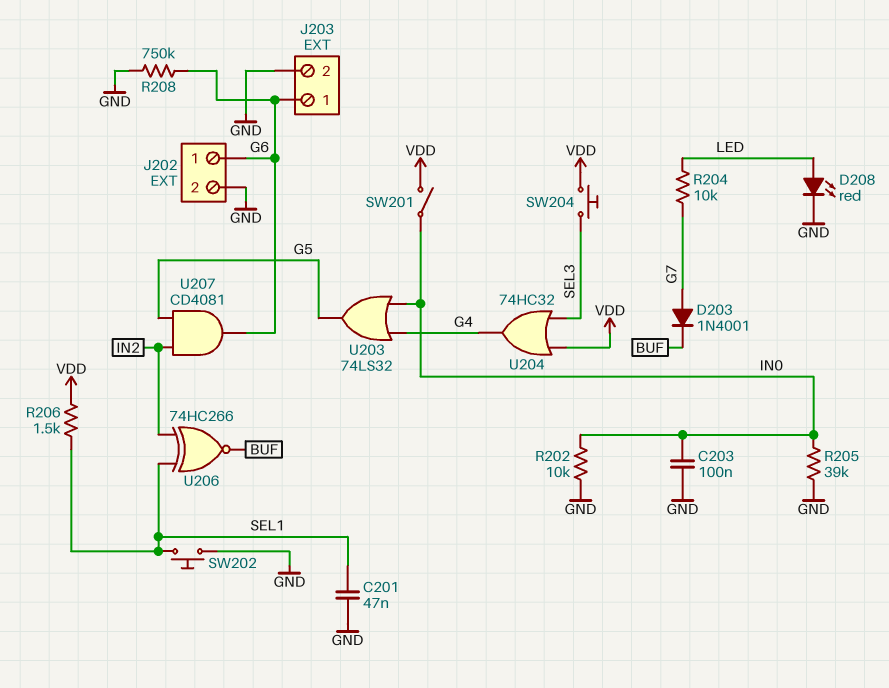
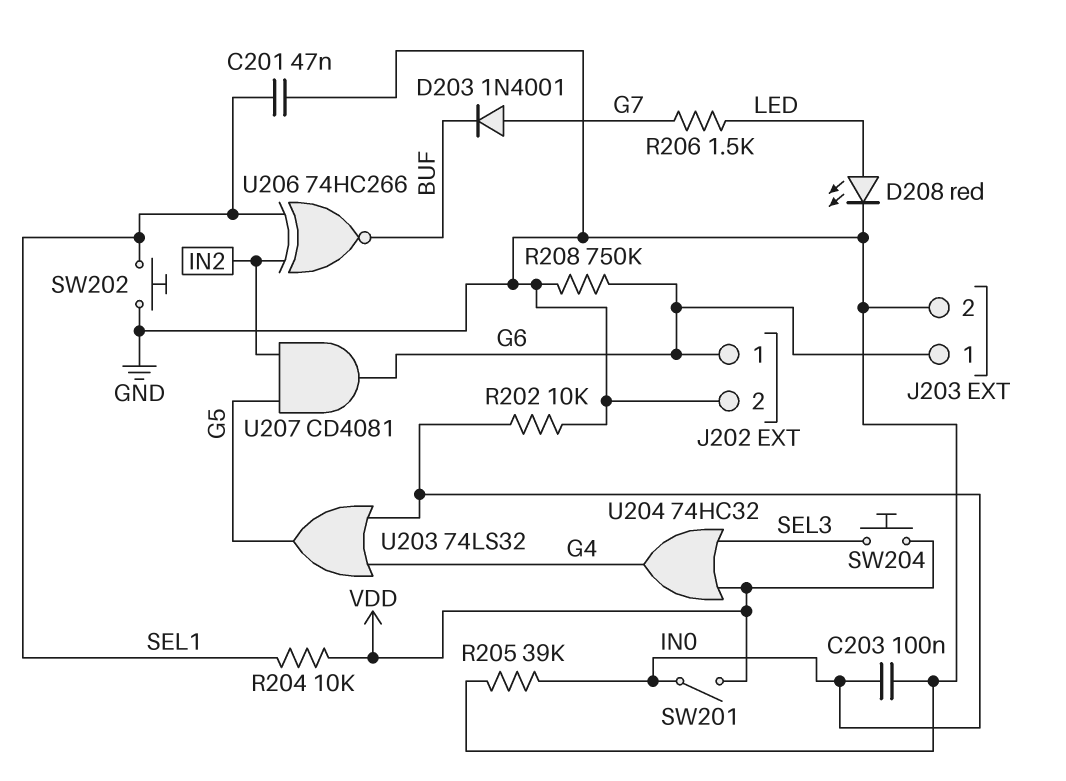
R204: 10k (G7, LED) -> 10k (SEL1, VDD)
R206: 1.5k (SEL1, VDD) -> 1.5k (G7, LED)

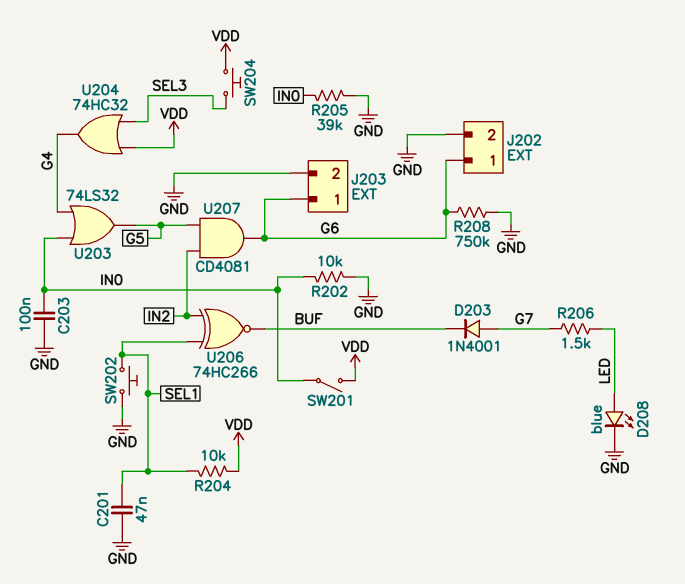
D208: LED red (A LED, K GND) -> LED blue (A LED, K GND)

